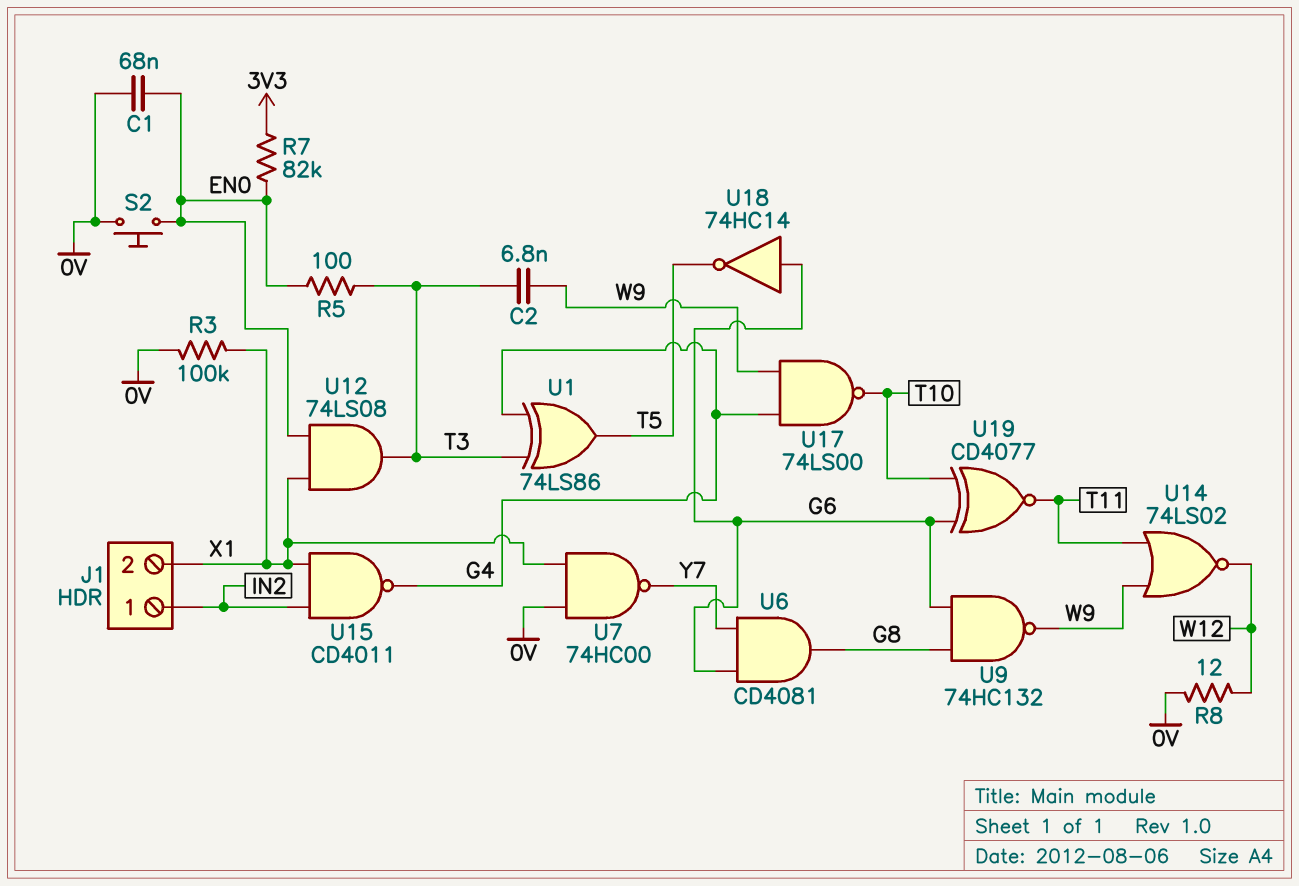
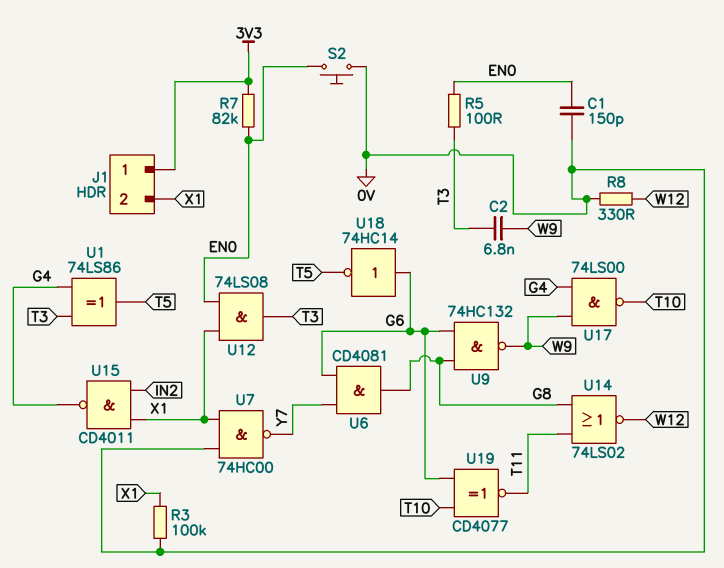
C1: 68nF (0V, EN0) -> 150pF (0V, EN0)
J1 pin 1: IN2 -> 3V3
R8: 12 (0V, W12) -> 330 (0V, W12)
U14: NOR 74LS02 (in T11, in W9, out W12) -> NOR 74LS02 (in G8, in T11, out W12)

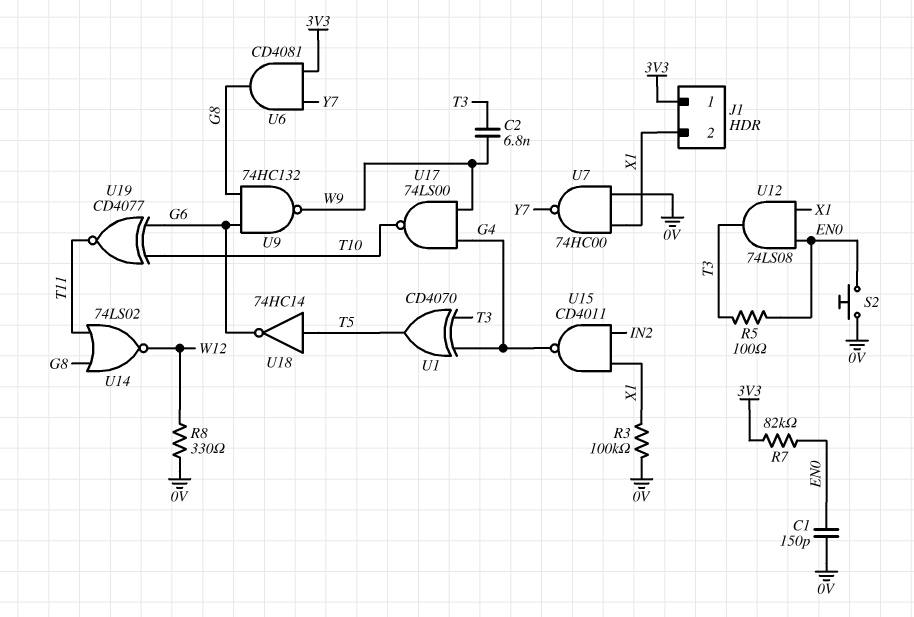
U1: XOR 74LS86 (in G4, in T3, out T5) -> XOR CD4070 (in G4, in T3, out T5)
U6: AND CD4081 (in G6, in Y7, out G8) -> AND CD4081 (in 3V3, in Y7, out G8)
U18: NOT 74HC14 (in G6, out T5) -> NOT 74HC14 (in T5, out G6)

